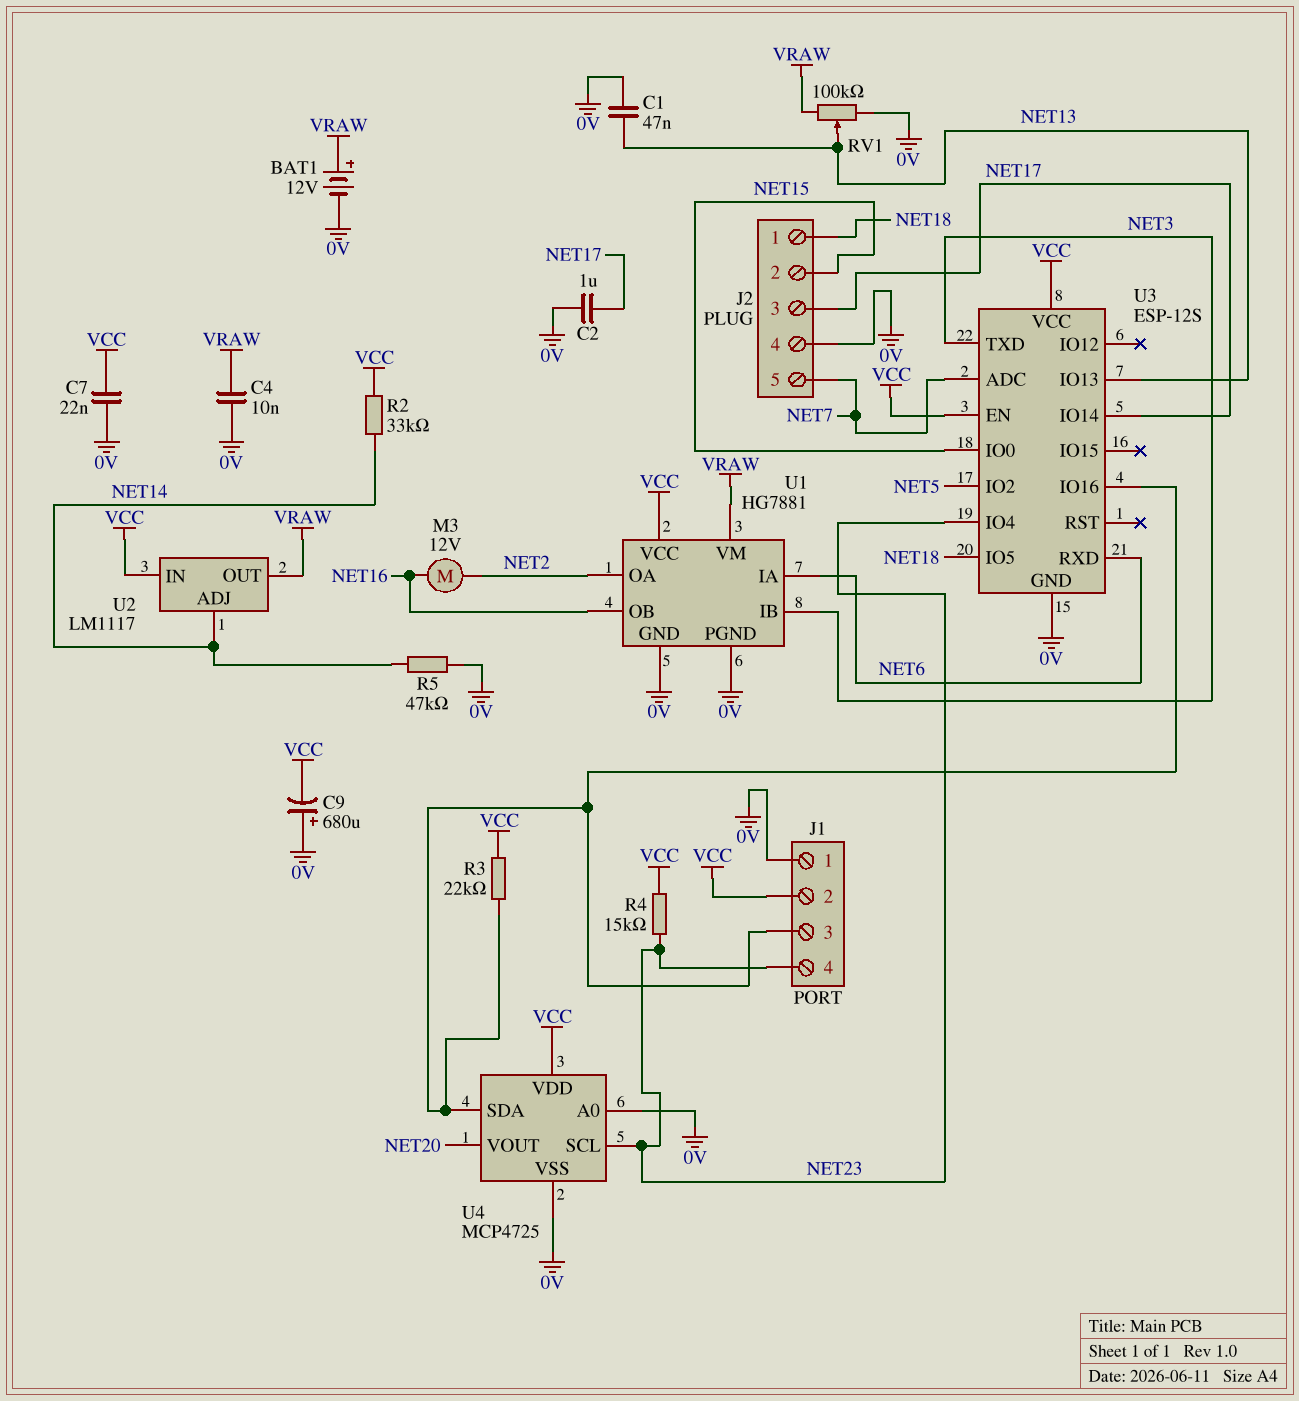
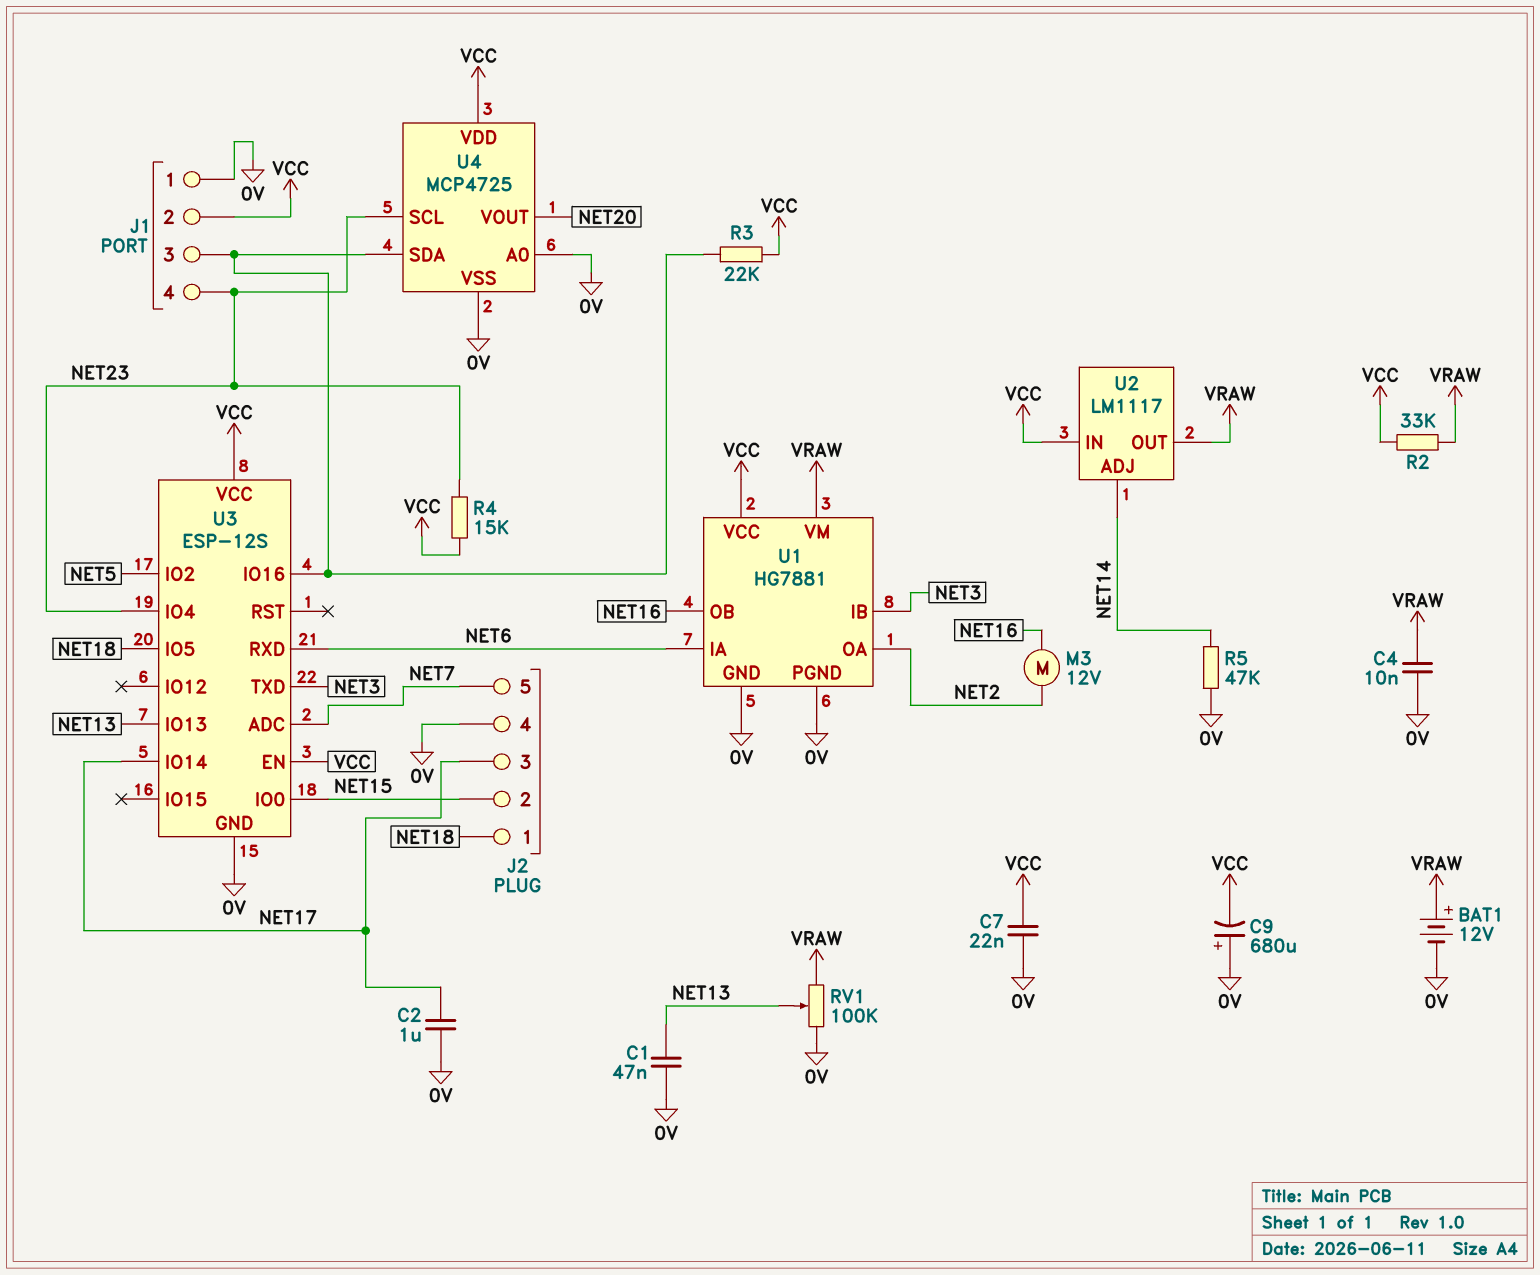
R2: 33k (NET14, VCC) -> 33k (VCC, VRAW)

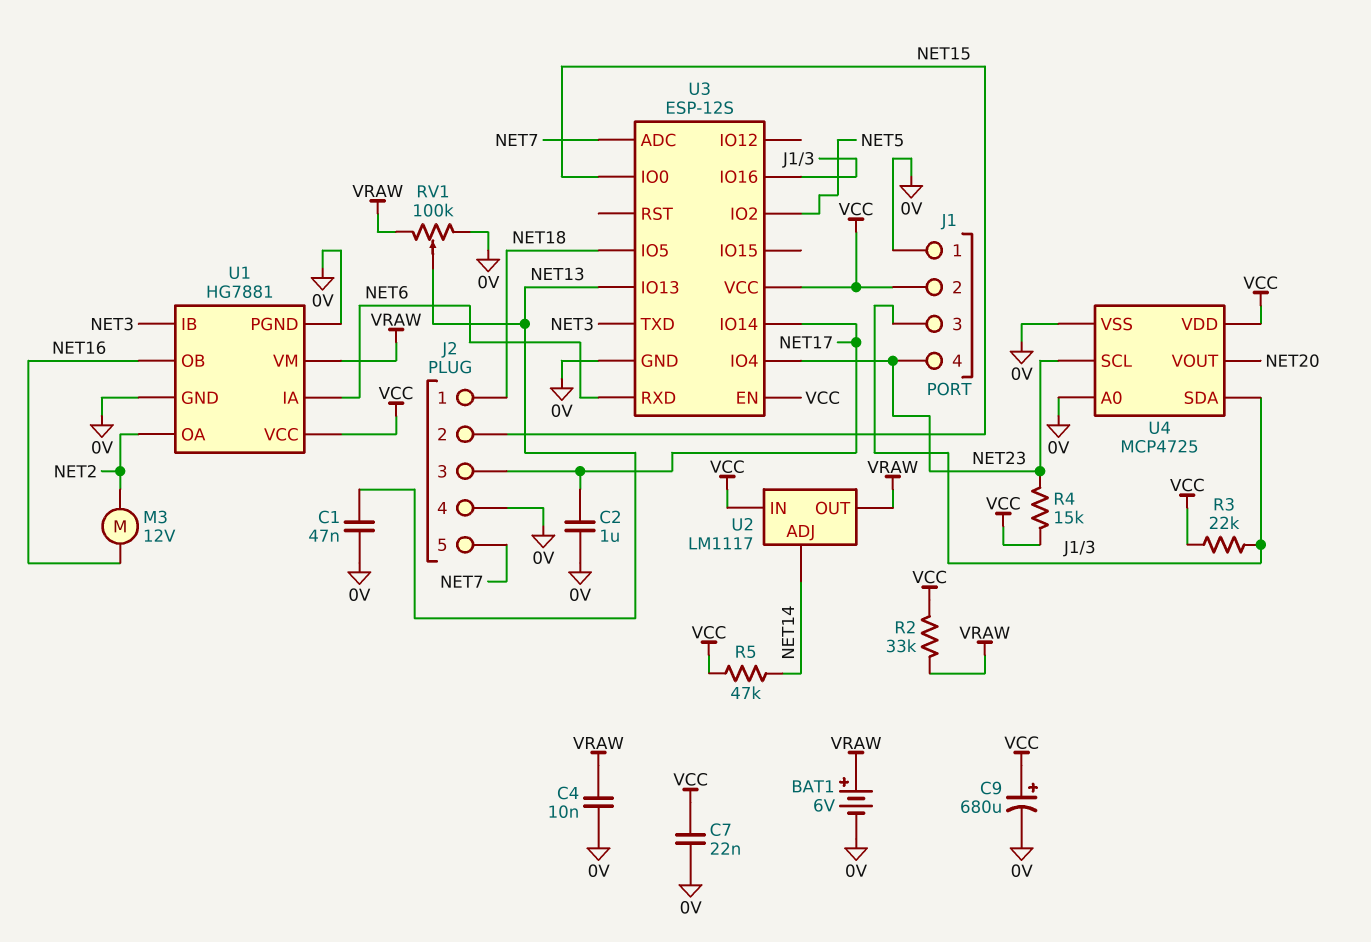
BAT1: 12V (plus VRAW, minus 0V) -> 6V (plus VRAW, minus 0V)
C9: 680uF (plus 0V, minus VCC) -> 680uF (plus VCC, minus 0V)
R5: 47k (0V, NET14) -> 47k (NET14, VCC)

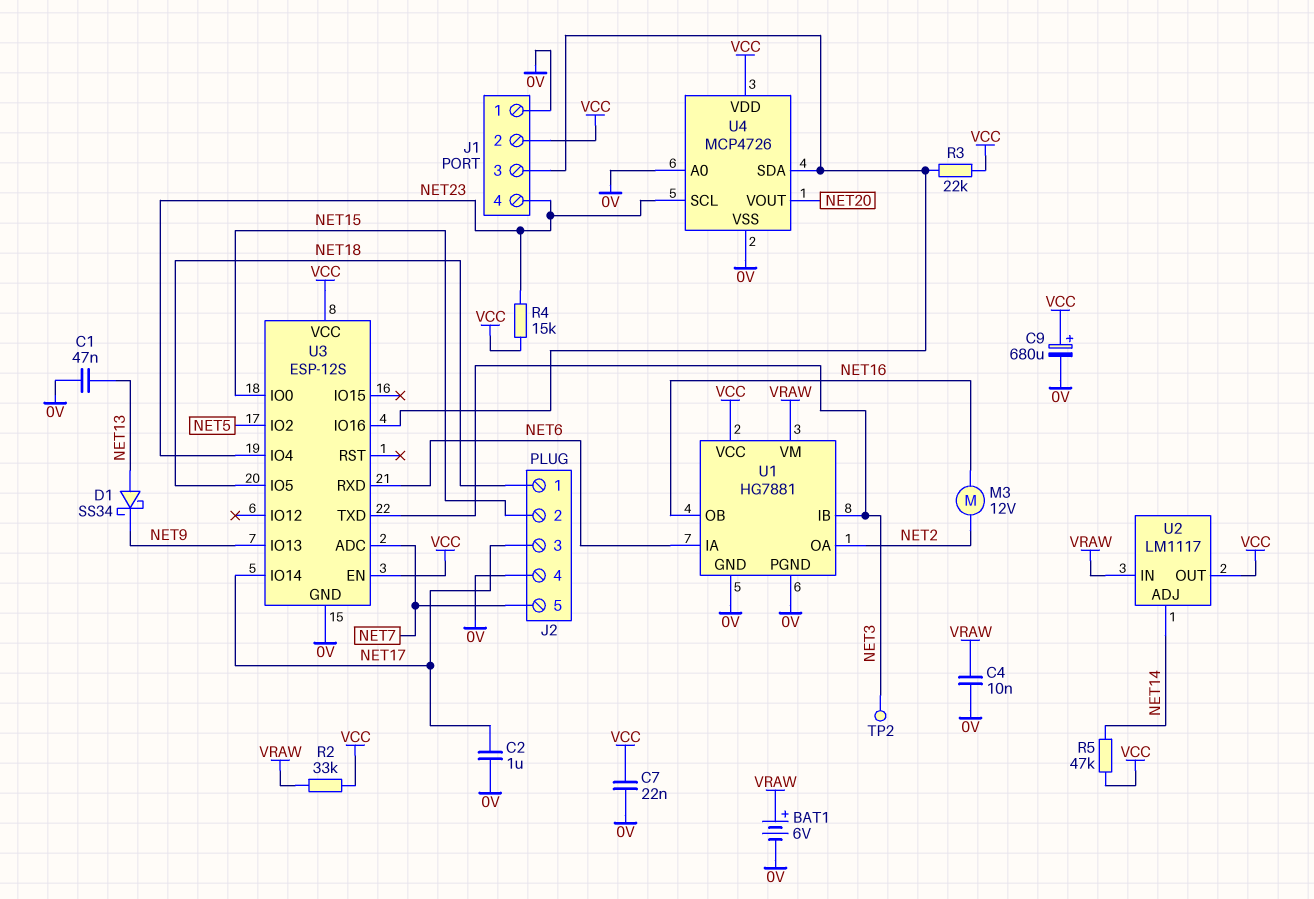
D1: none -> schottky SS34 (A NET13, K NET9)
RV1: 100k (0V, VRAW, wiper NET13) -> none
TP2: none -> test point (NET3)
U2 pin IN: VCC -> VRAW
U2 pin OUT: VRAW -> VCC
U3 pin IO13: NET13 -> NET9
U4: MCP4725 -> MCP4726

